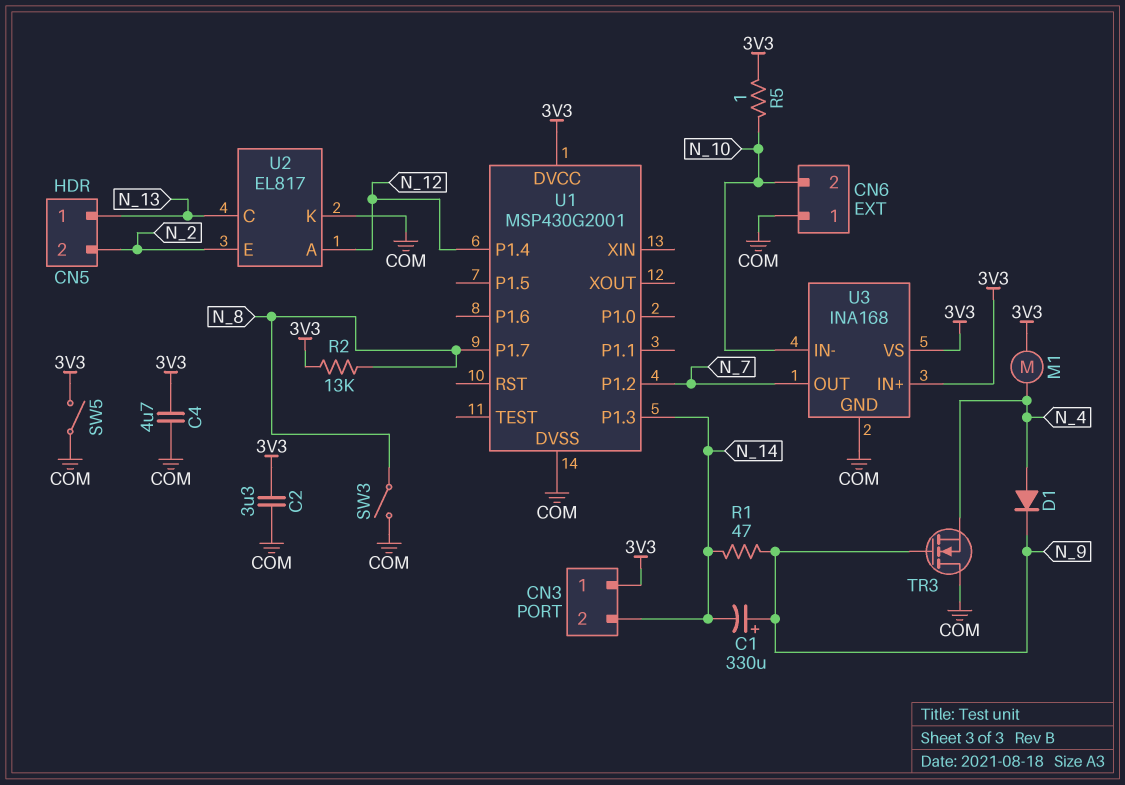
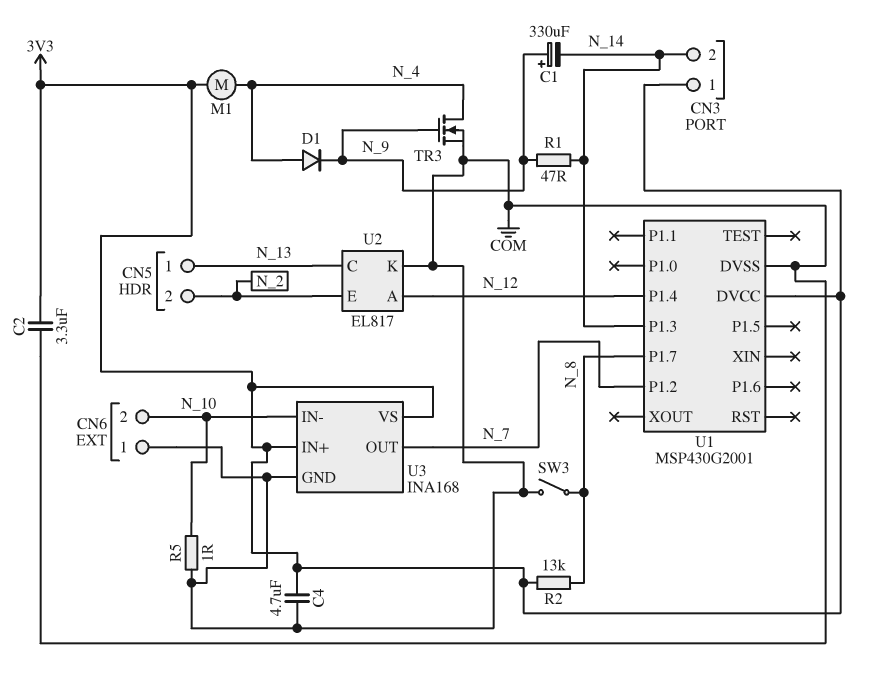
R5: 1 (3V3, N_10) -> 1 (COM, N_10)
SW5: switch (3V3, COM) -> none
TR3: NMOS (G N_9, D COM, S N_4) -> NMOS (G N_9, D N_4, S COM)

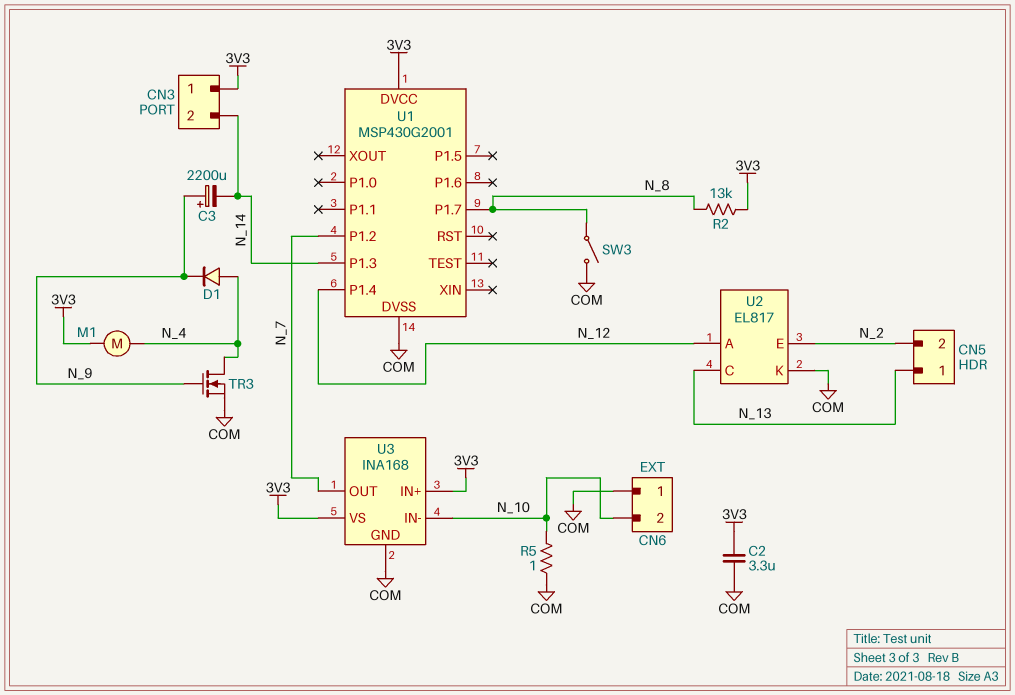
C1: 330uF (plus N_9, minus N_14) -> none
C3: none -> 2200uF (plus N_9, minus N_14)
C4: 4.7uF (3V3, COM) -> none
R1: 47 (N_9, N_14) -> none

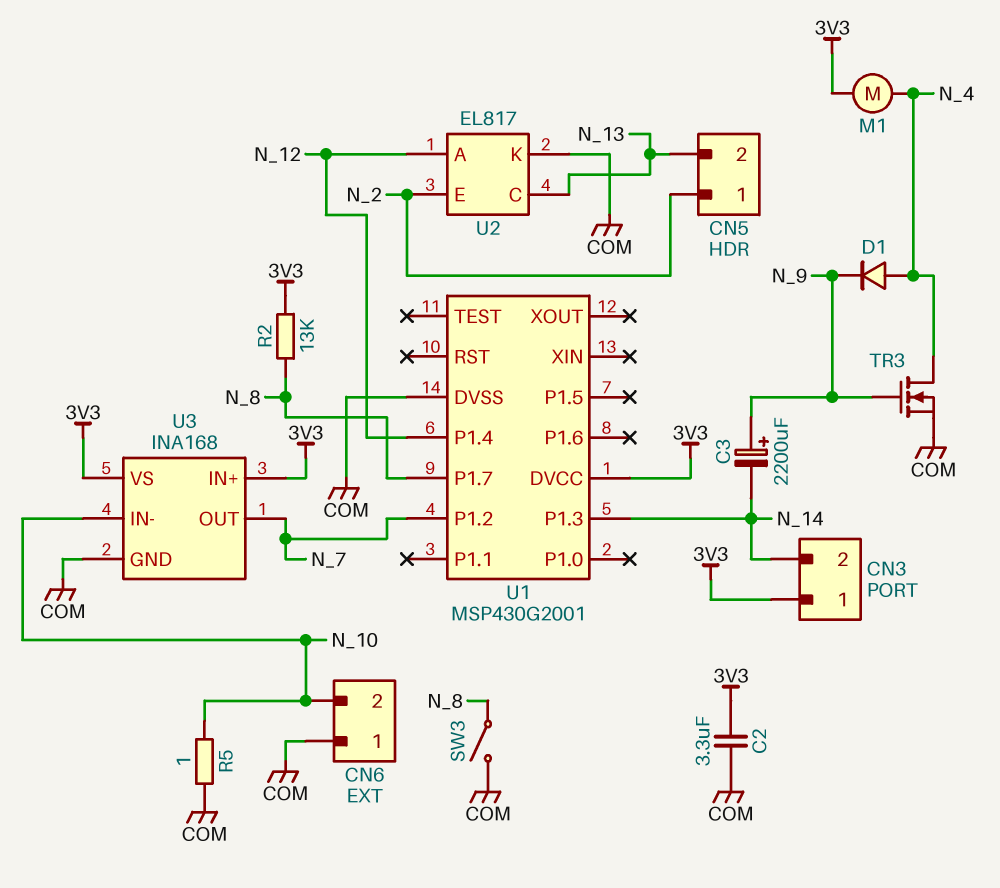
CN5 pin 1: N_13 -> N_2
CN5 pin 2: N_2 -> N_13

